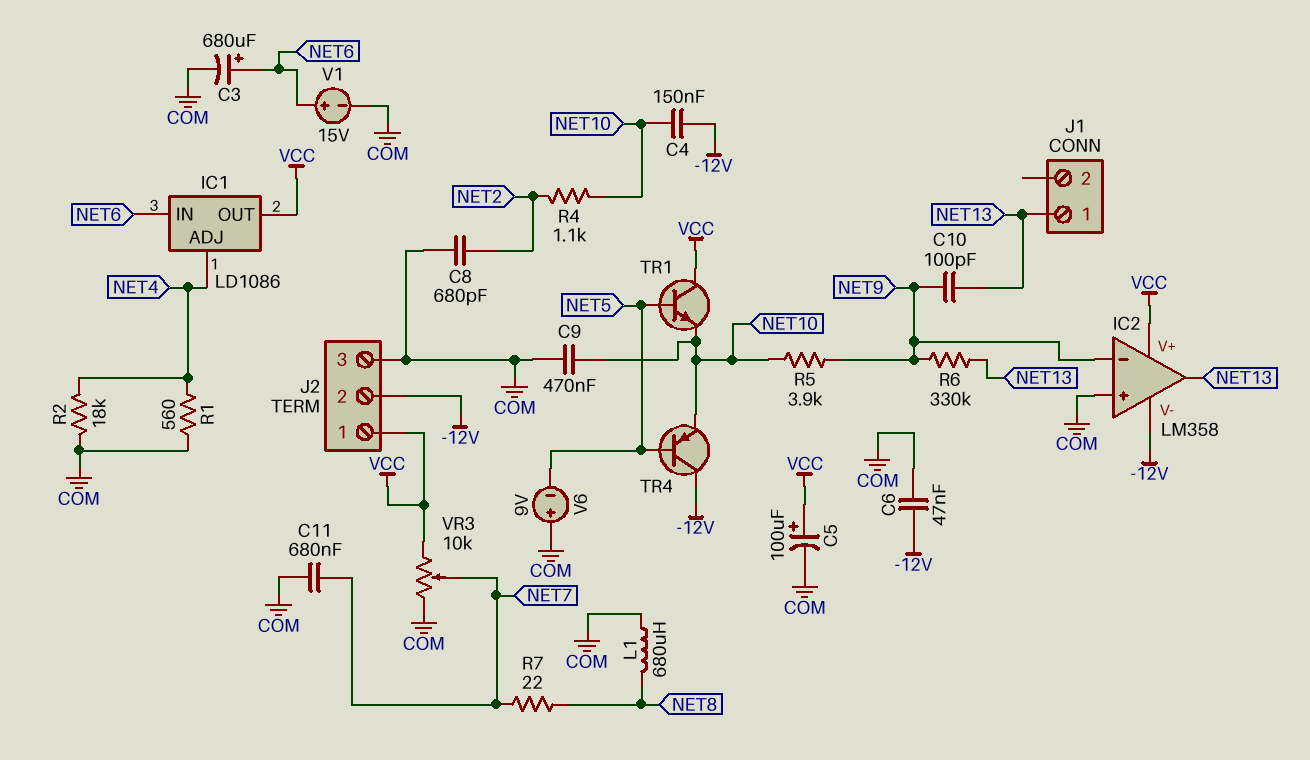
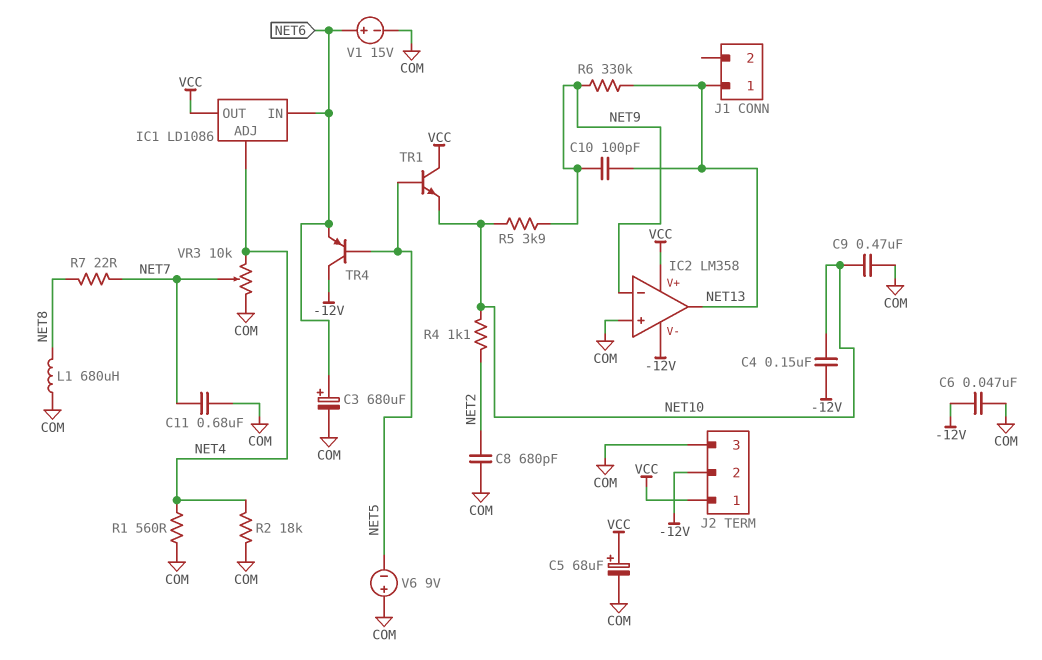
C5: 100uF (plus VCC, minus COM) -> 68uF (plus VCC, minus COM)
TR4: PNP (B NET5, C -12V, E NET10) -> PNP (B NET5, C -12V, E NET6)
VR3: 10k (COM, VCC, wiper NET7) -> 10k (COM, NET4, wiper NET7)

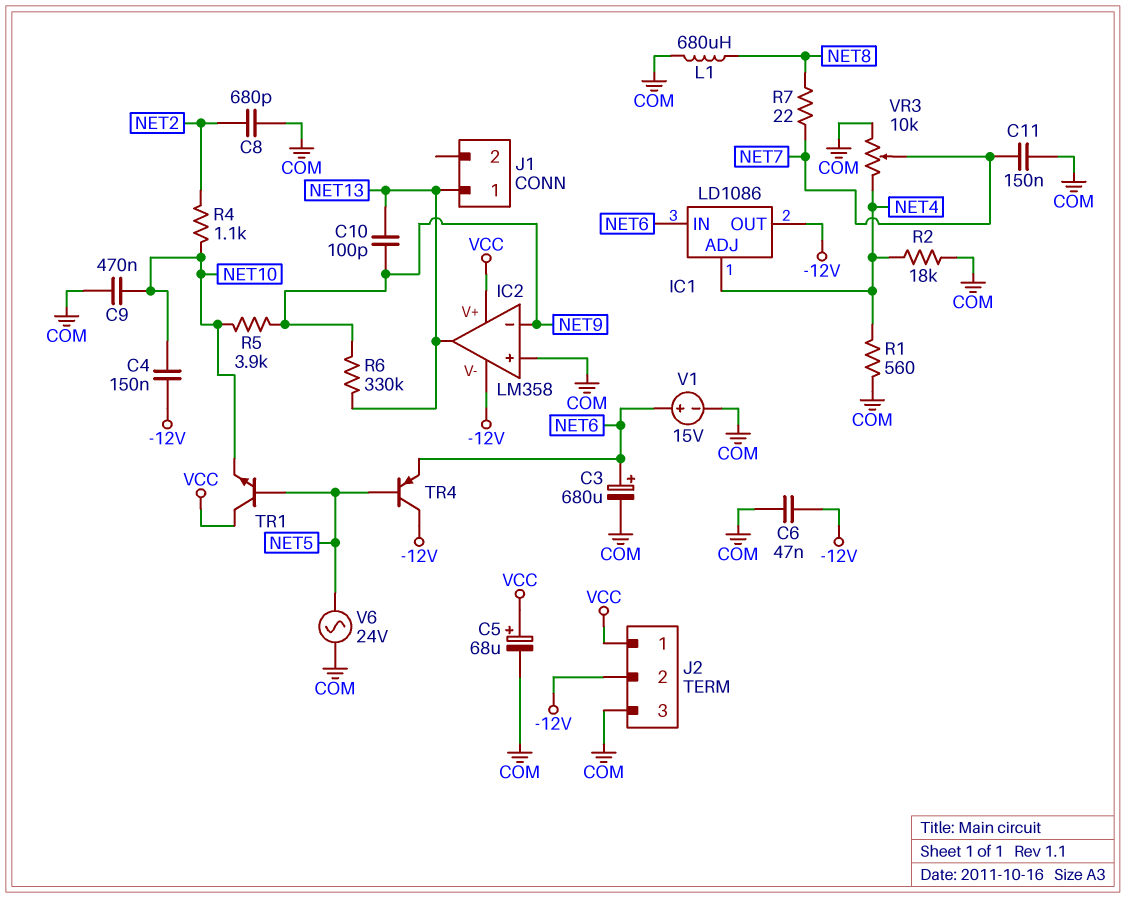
C11: 680nF (COM, NET7) -> 150nF (COM, NET7)
IC1 pin OUT: VCC -> -12V
V6: 9V (plus COM, minus NET5) -> AC 24V (COM, NET5)

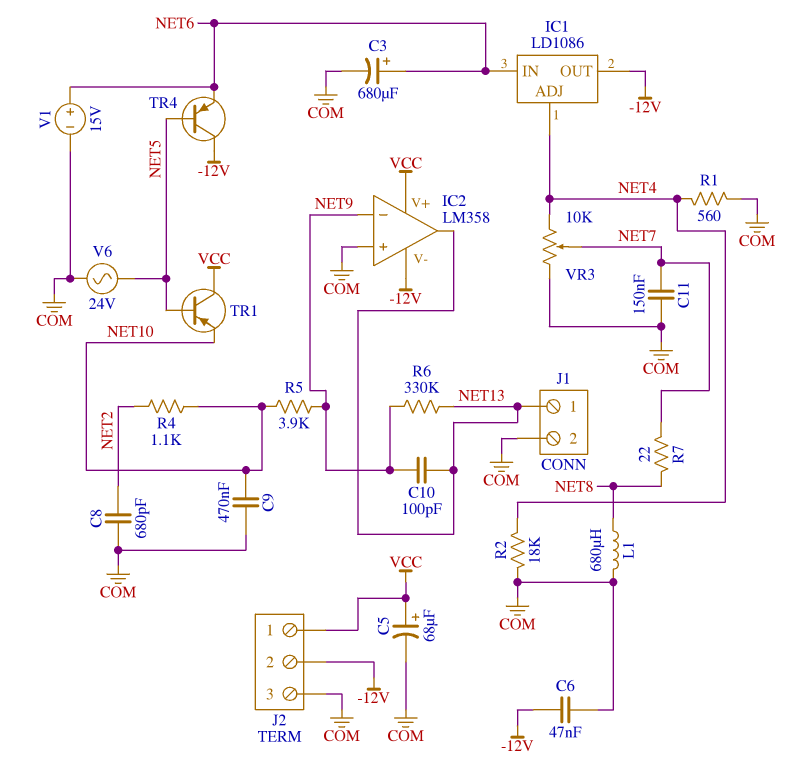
C4: 150nF (-12V, NET10) -> none
J1 pin 2: none -> COM
TR1: NPN (B NET5, C VCC, E NET10) -> PNP (B NET5, C VCC, E NET10)

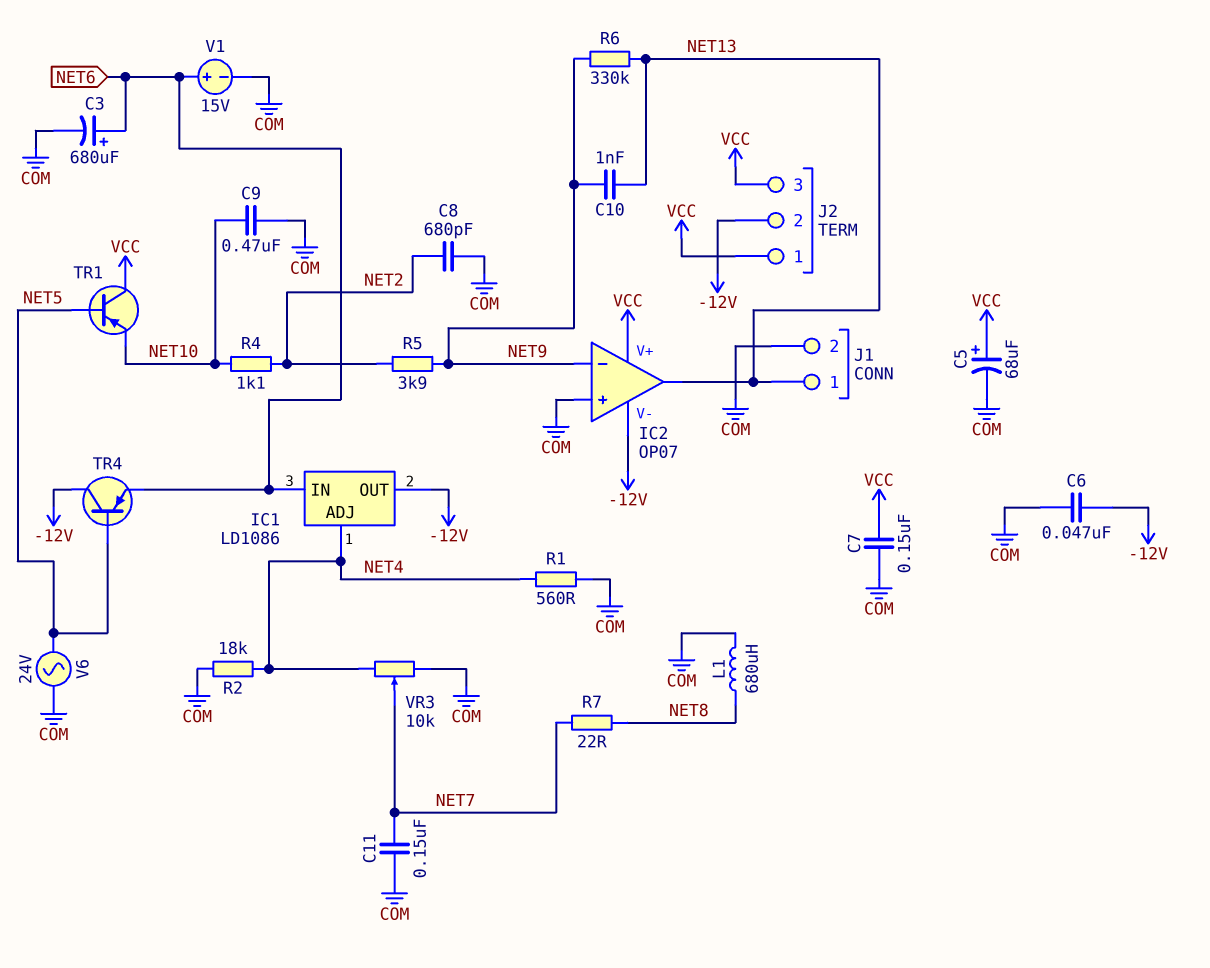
C7: none -> 150nF (COM, VCC)
C10: 100pF (NET9, NET13) -> 1nF (NET9, NET13)
IC2: LM358 -> OP07
J2 pin 3: COM -> VCC
R5: 3.9k (NET9, NET10) -> 3.9k (NET2, NET9)

